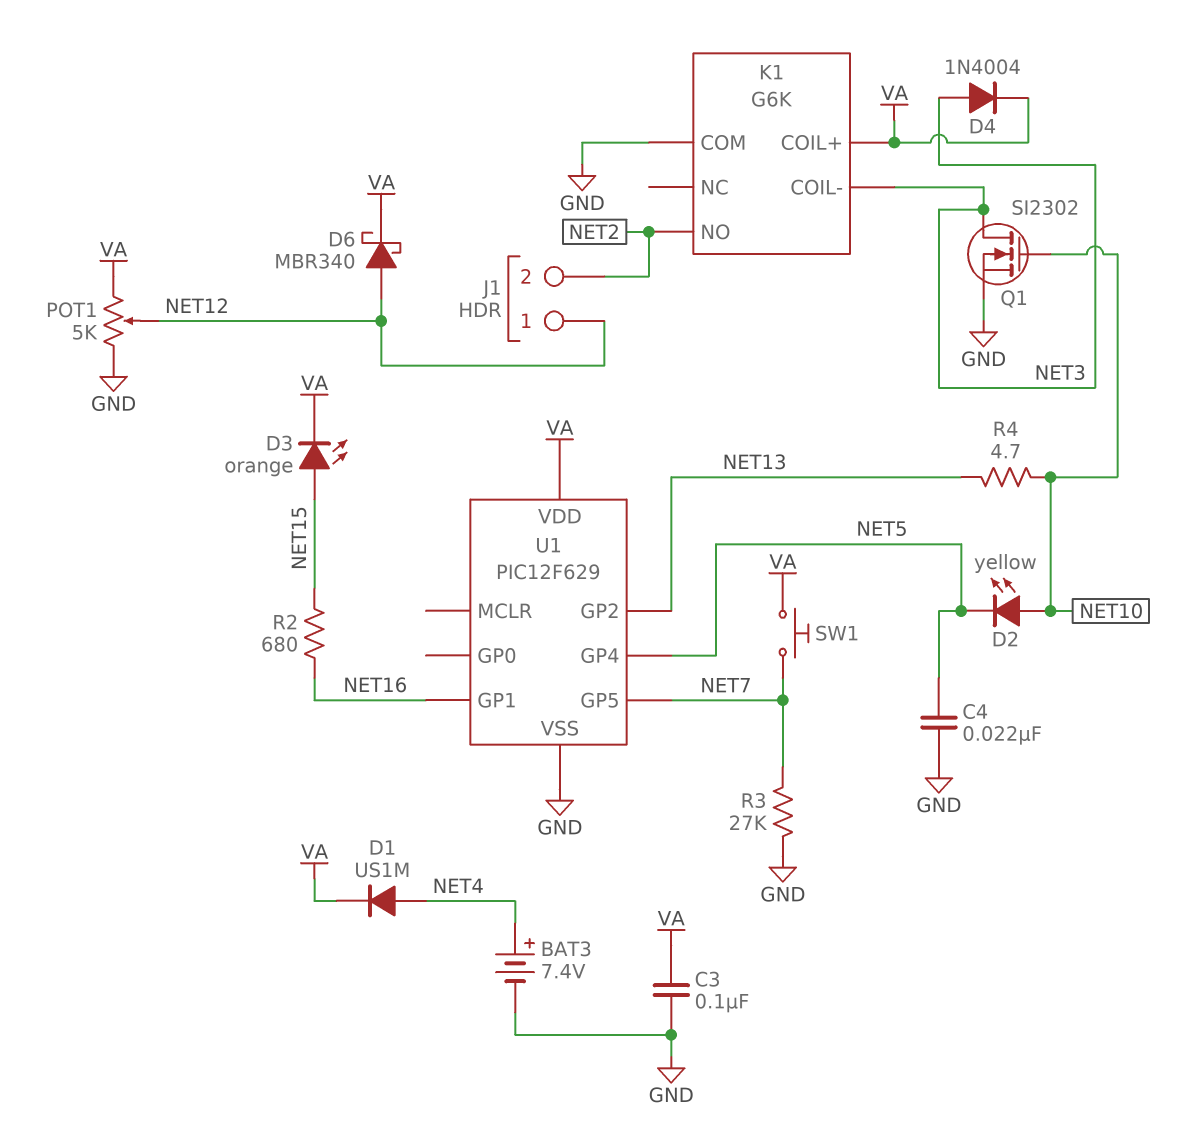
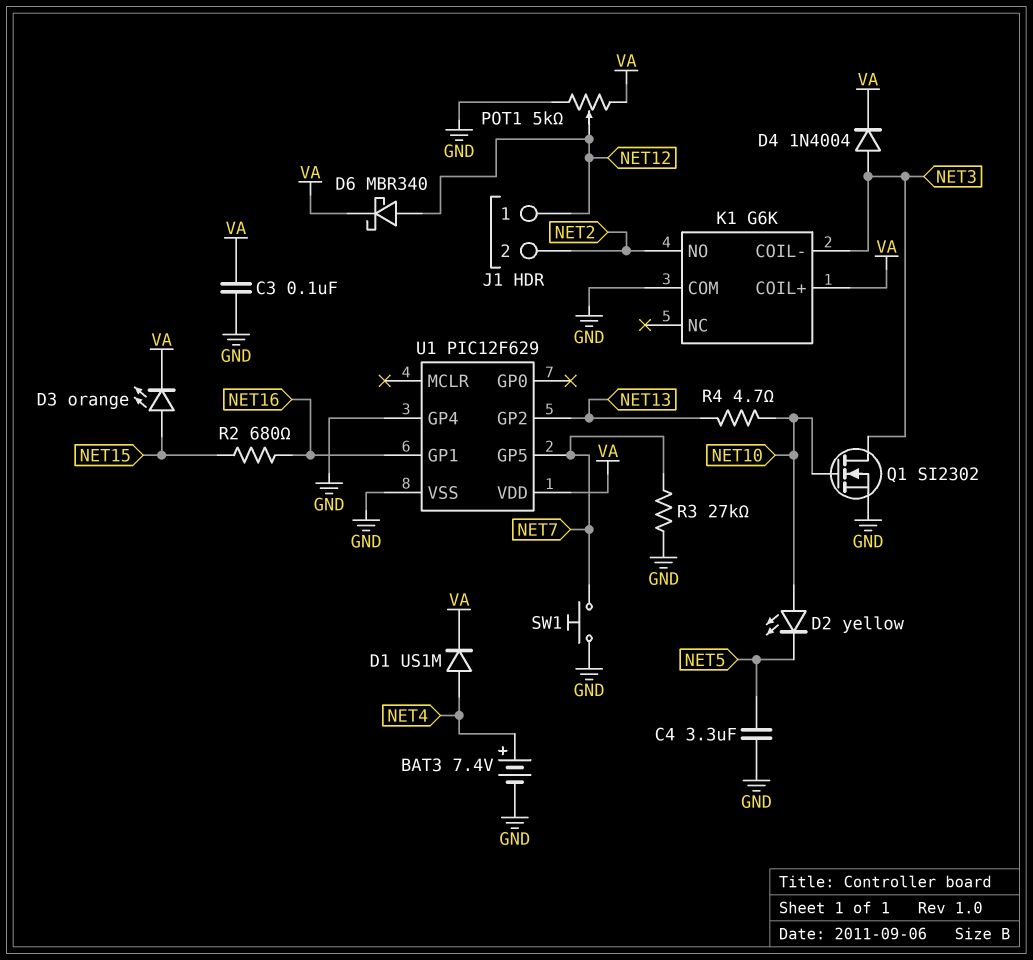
C4: 22nF (GND, NET5) -> 3.3uF (GND, NET5)
SW1: button (NET7, VA) -> button (GND, NET7)
U1 pin GP4: NET5 -> GND

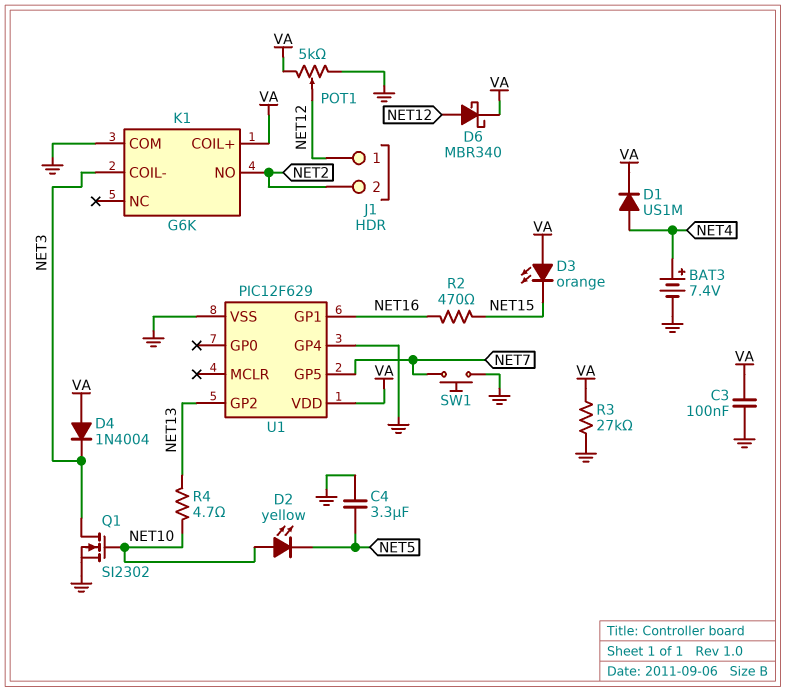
D3: LED orange (A NET15, K VA) -> LED orange (A VA, K NET15)
D4: diode 1N4004 (A NET3, K VA) -> diode 1N4004 (A VA, K NET3)
R2: 680 (NET15, NET16) -> 470 (NET15, NET16)
R3: 27k (GND, NET7) -> 27k (GND, VA)

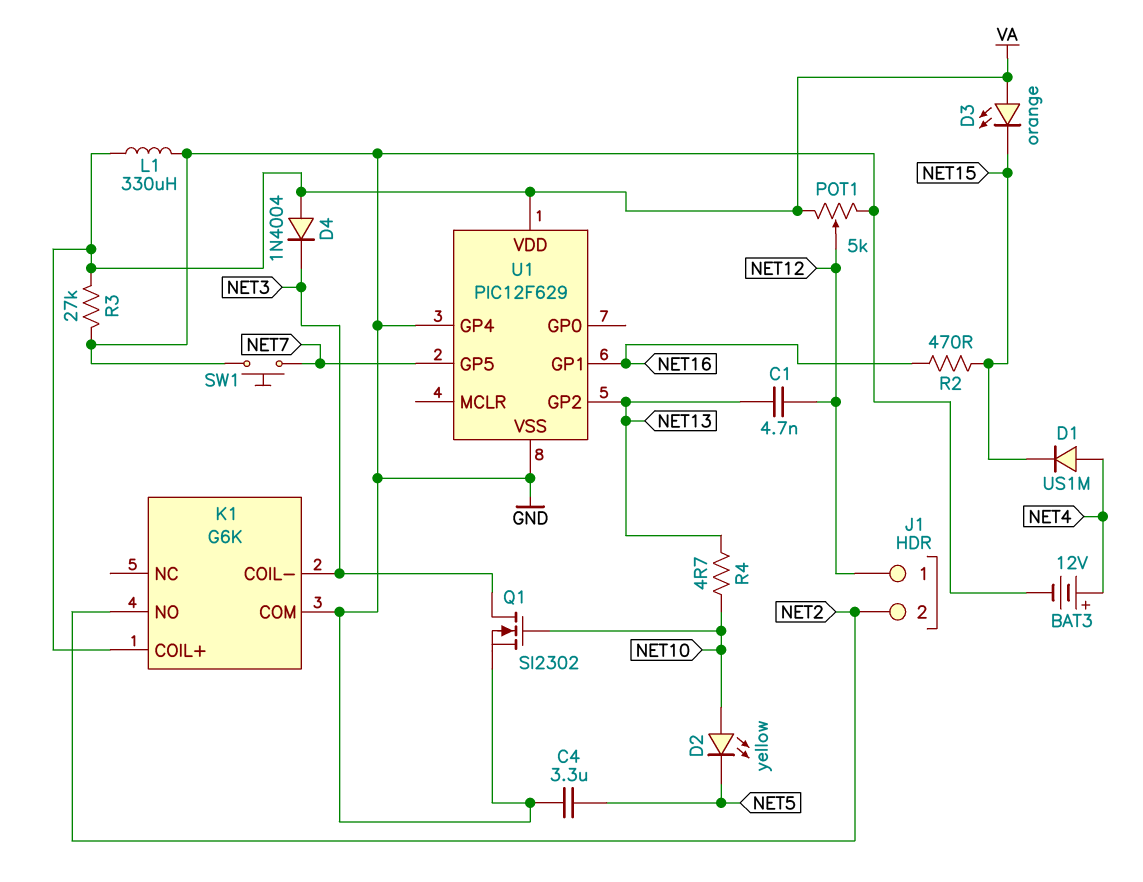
BAT3: 7.4V (plus NET4, minus GND) -> 12V (plus NET4, minus GND)
C1: none -> 4.7nF (NET12, NET13)
C3: 100nF (GND, VA) -> none
D1: diode US1M (A NET4, K VA) -> diode US1M (A NET4, K NET15)
D6: schottky MBR340 (A NET12, K VA) -> none
L1: none -> 330uH (GND, VA)

